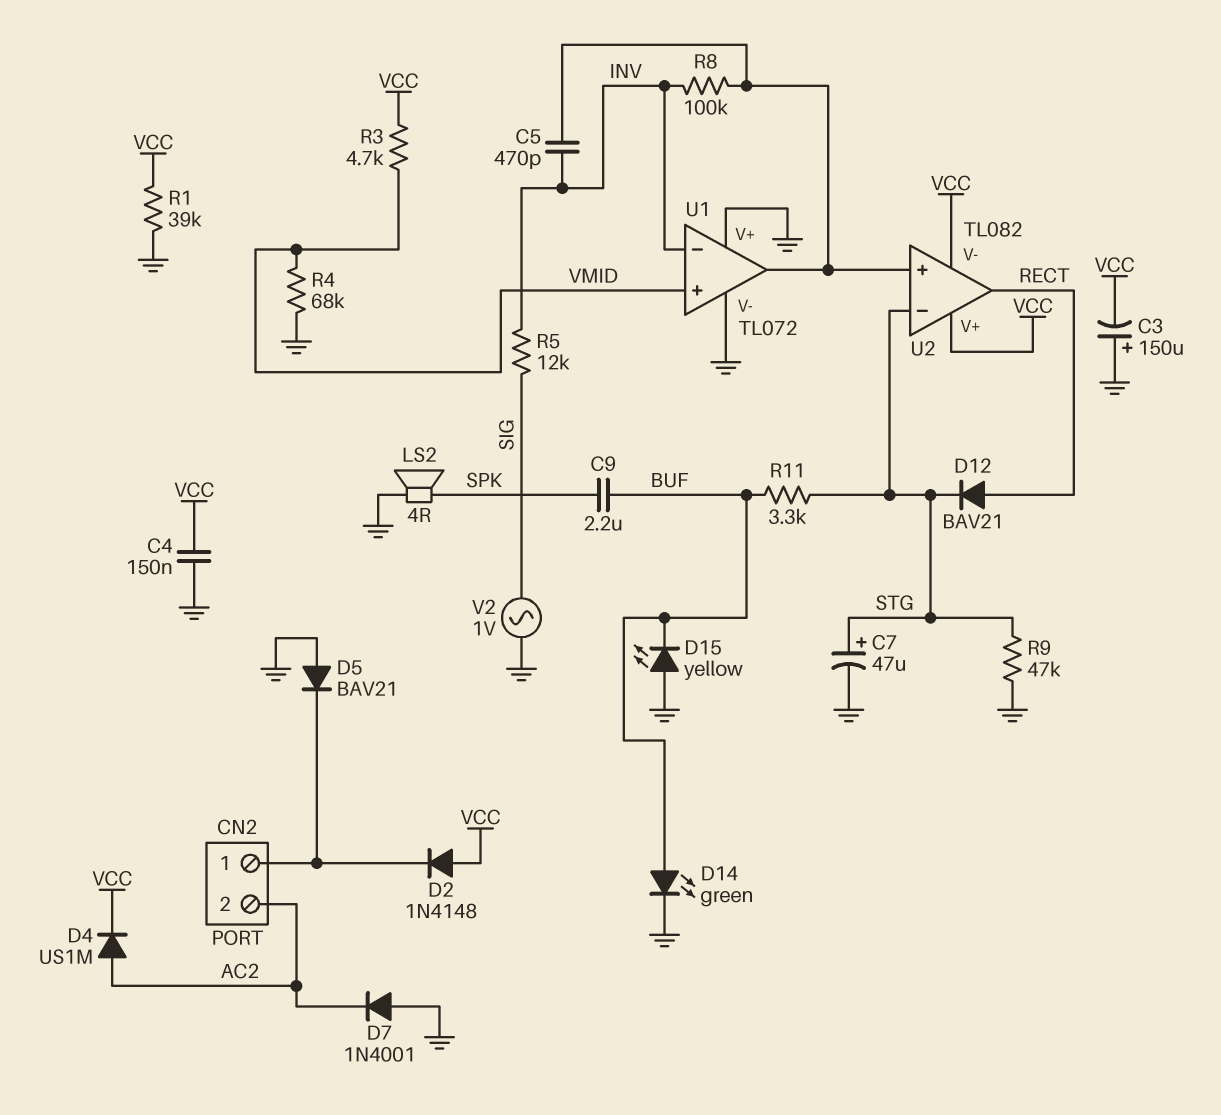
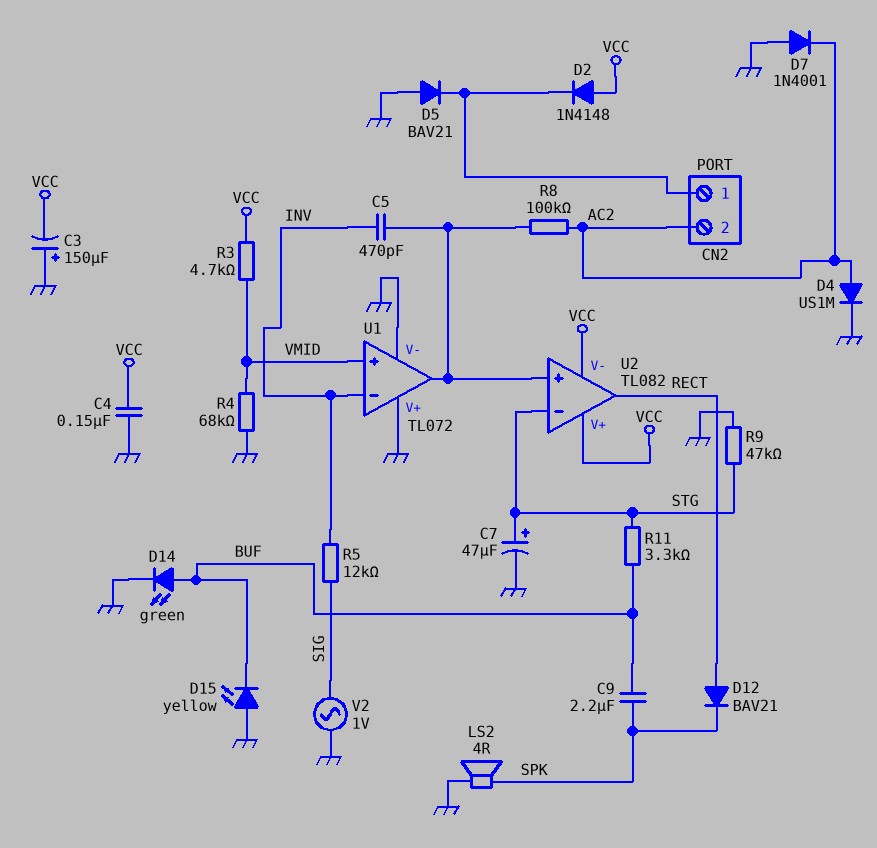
D4: diode US1M (A AC2, K VCC) -> diode US1M (A AC2, K GND)
D12: diode BAV21 (A RECT, K STG) -> diode BAV21 (A RECT, K SPK)
R1: 39k (GND, VCC) -> none
R8: 100k (INV, U1/out) -> 100k (AC2, U1/out)

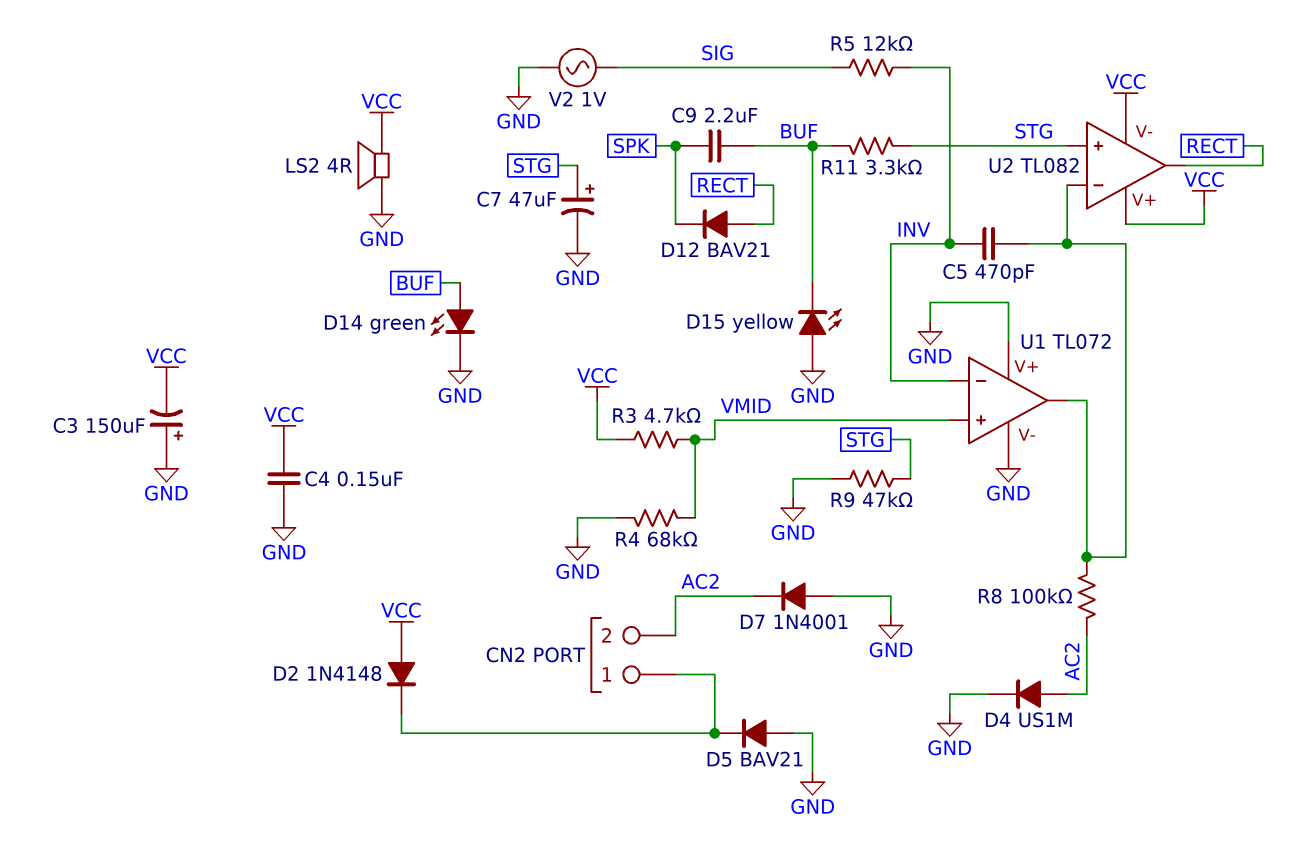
LS2: speaker 4R (GND, SPK) -> speaker 4R (GND, VCC)
U2 pin in+: U1/out -> STG
U2 pin in-: STG -> U1/out

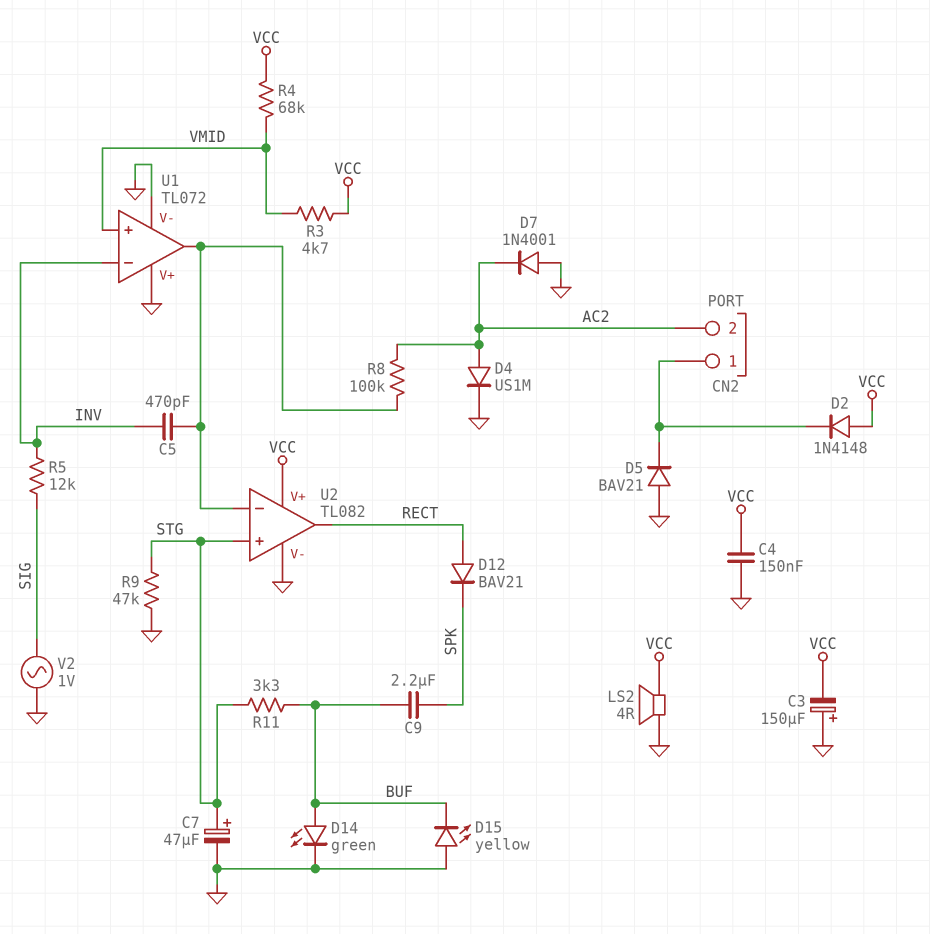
R4: 68k (GND, VMID) -> 68k (VCC, VMID)
U2 pin V-: VCC -> GND

